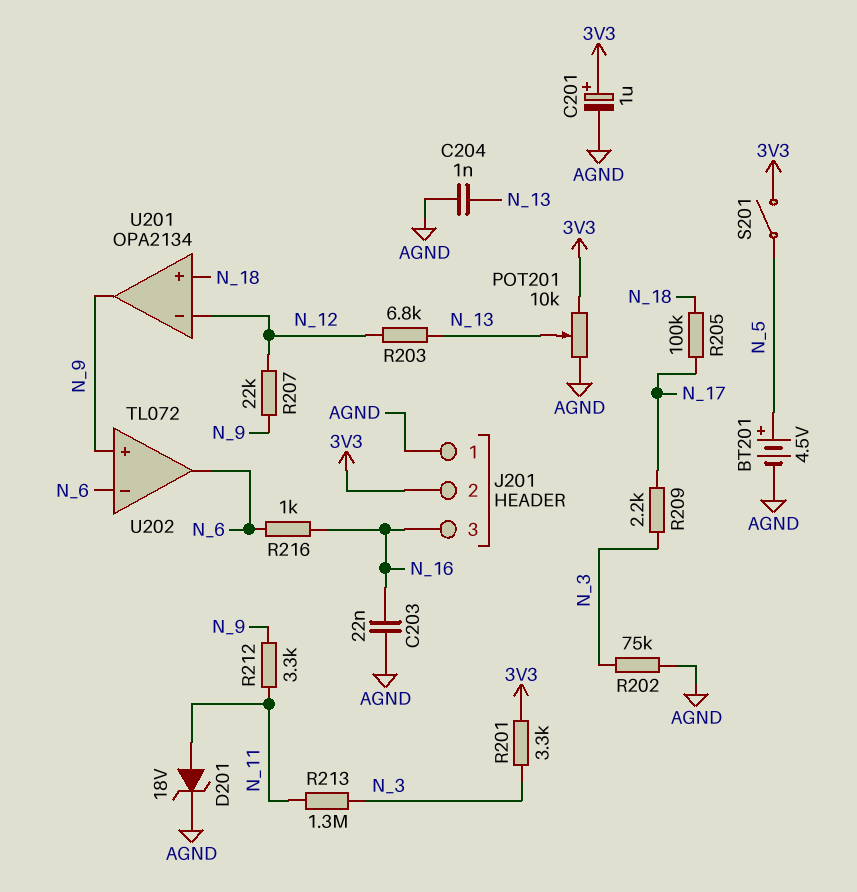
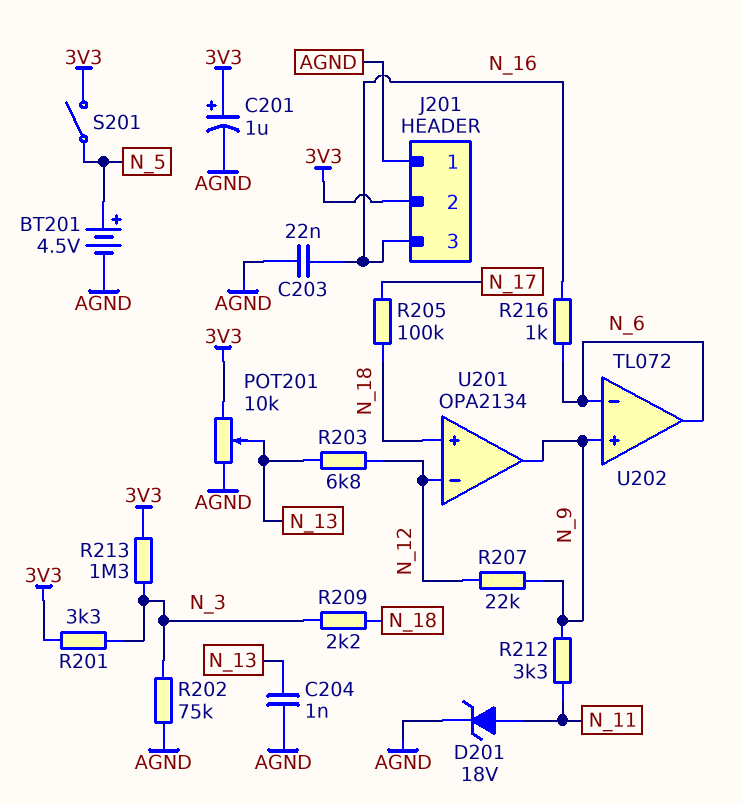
R209: 2.2k (N_3, N_17) -> 2.2k (N_3, N_18)
R213: 1.3M (N_3, N_11) -> 1.3M (3V3, N_3)

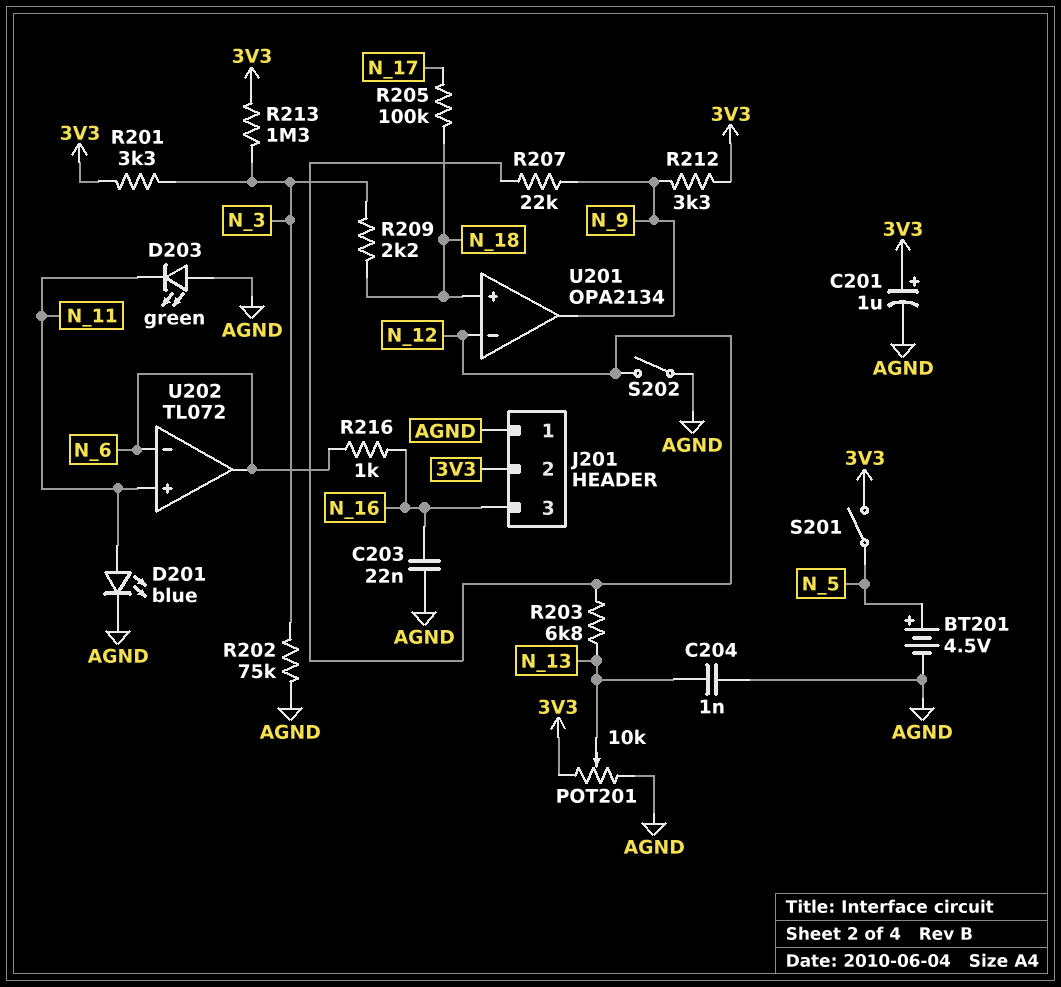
D201: zener 18V (A N_11, K AGND) -> LED blue (A N_11, K AGND)
D203: none -> LED green (A AGND, K N_11)
R212: 3.3k (N_9, N_11) -> 3.3k (3V3, N_9)
S202: none -> switch (AGND, N_12)
U202 pin in+: N_9 -> N_11

